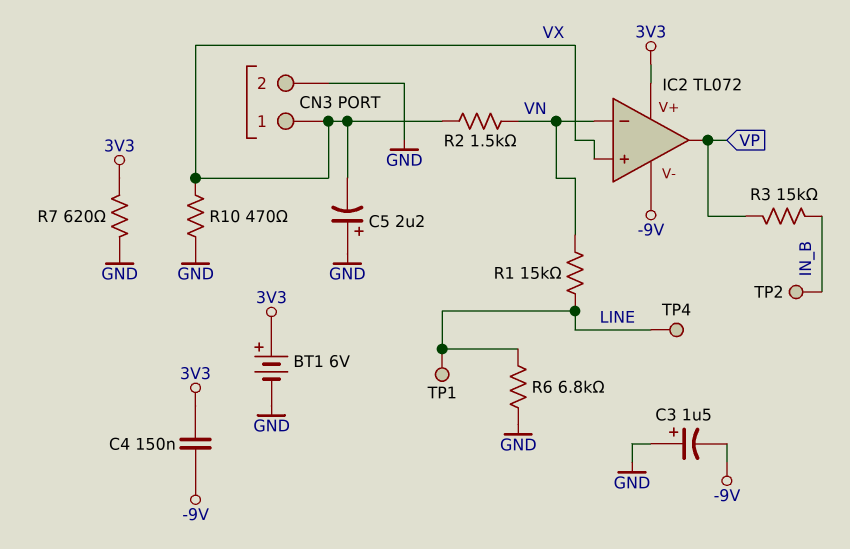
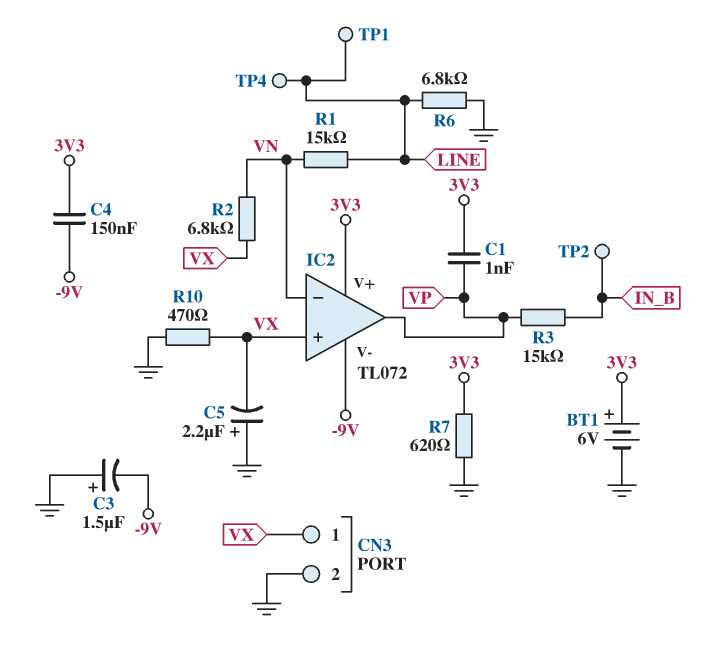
C1: none -> 1nF (3V3, VP)
R2: 1.5k (VN, VX) -> 6.8k (VN, VX)

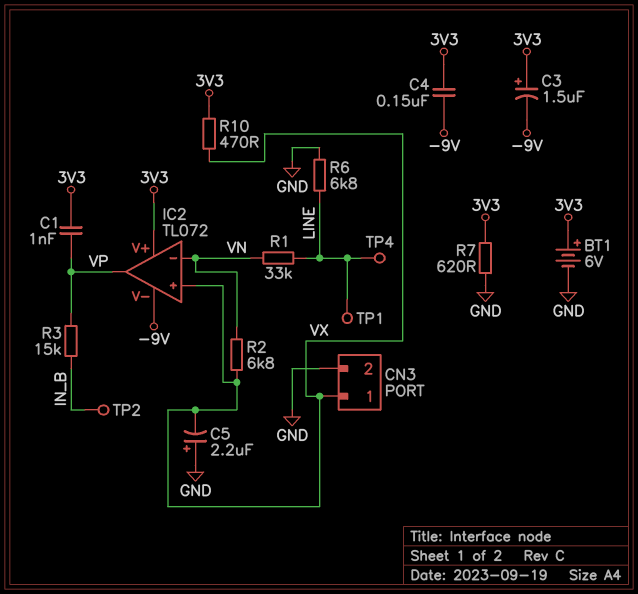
C3: 1.5uF (plus GND, minus -9V) -> 1.5uF (plus 3V3, minus -9V)
R1: 15k (LINE, VN) -> 33k (LINE, VN)
R10: 470 (GND, VX) -> 470 (3V3, VX)

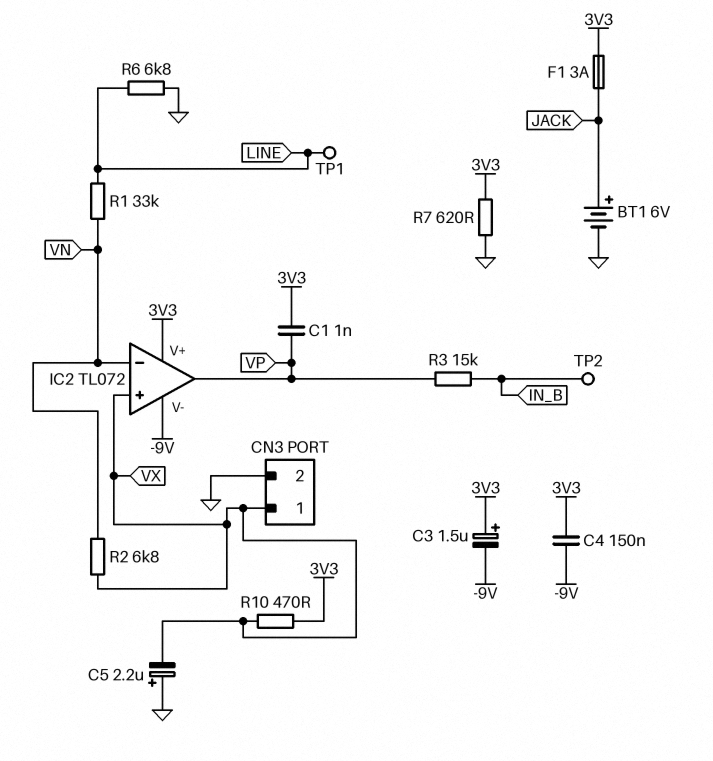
BT1: 6V (plus 3V3, minus GND) -> 6V (plus JACK, minus GND)
F1: none -> 3A (3V3, JACK)
TP4: test point (LINE) -> none

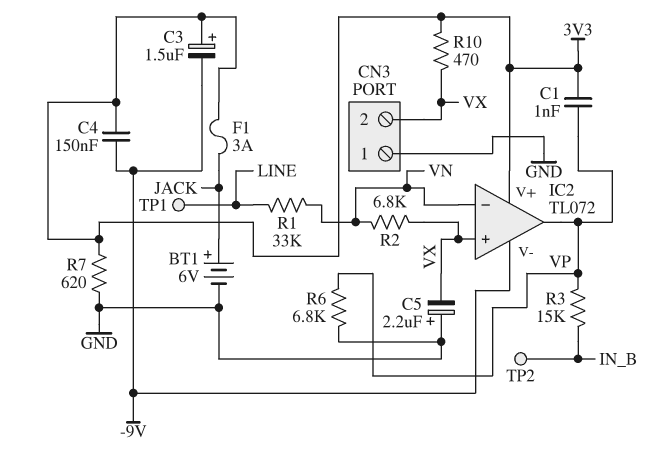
CN3 pin 1: VX -> GND
CN3 pin 2: GND -> VX
R6: 6.8k (GND, LINE) -> 6.8k (GND, VP)

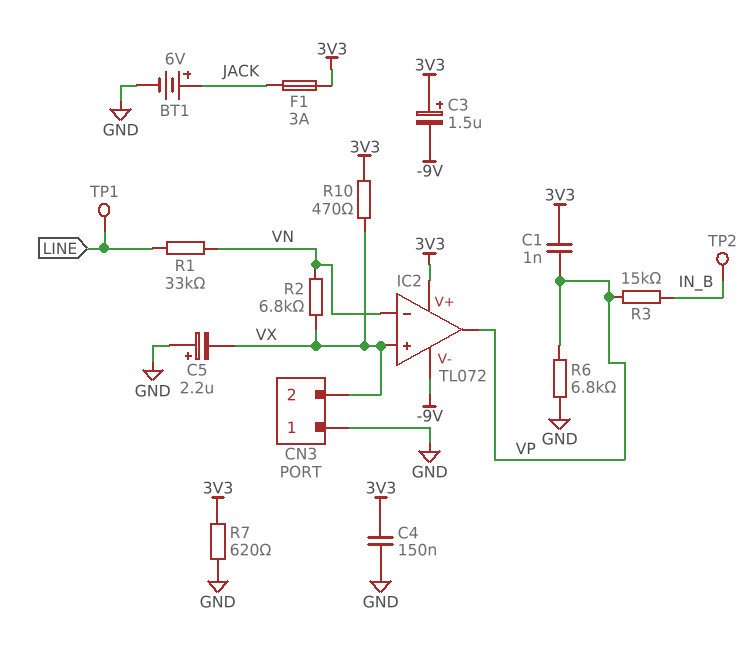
C4: 150nF (-9V, 3V3) -> 150nF (3V3, GND)

